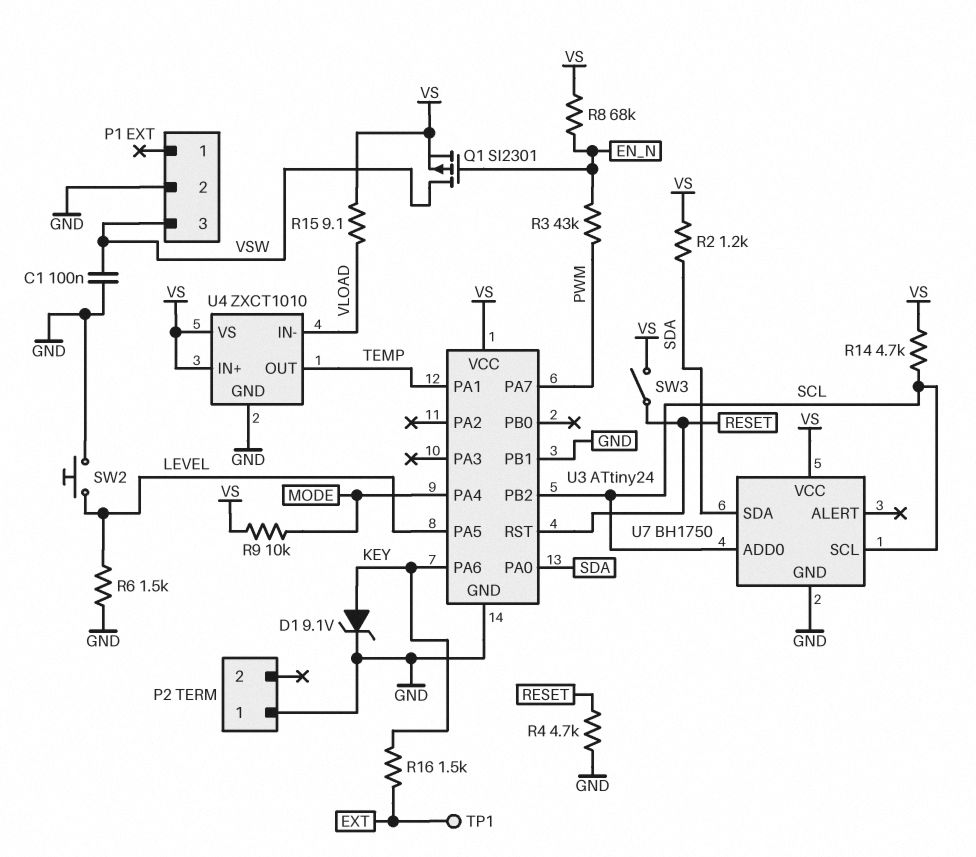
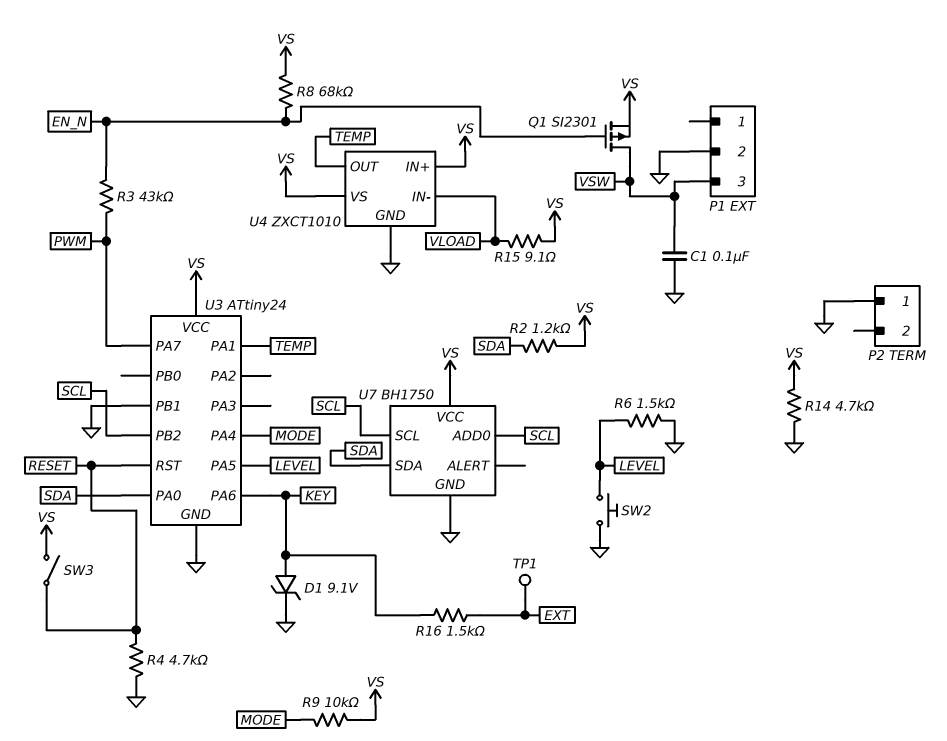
R14: 4.7k (SCL, VS) -> 4.7k (GND, VS)

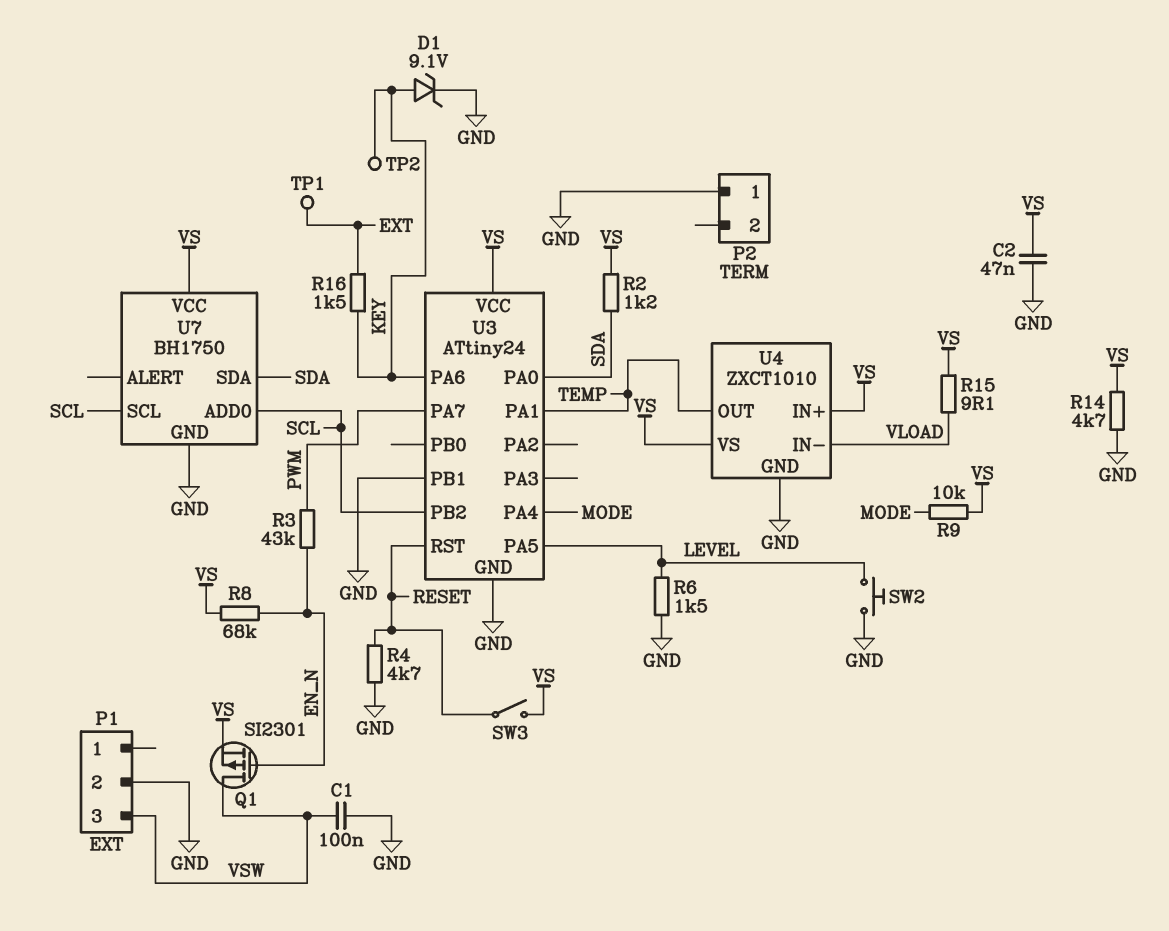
C2: none -> 47nF (GND, VS)
TP2: none -> test point (KEY)

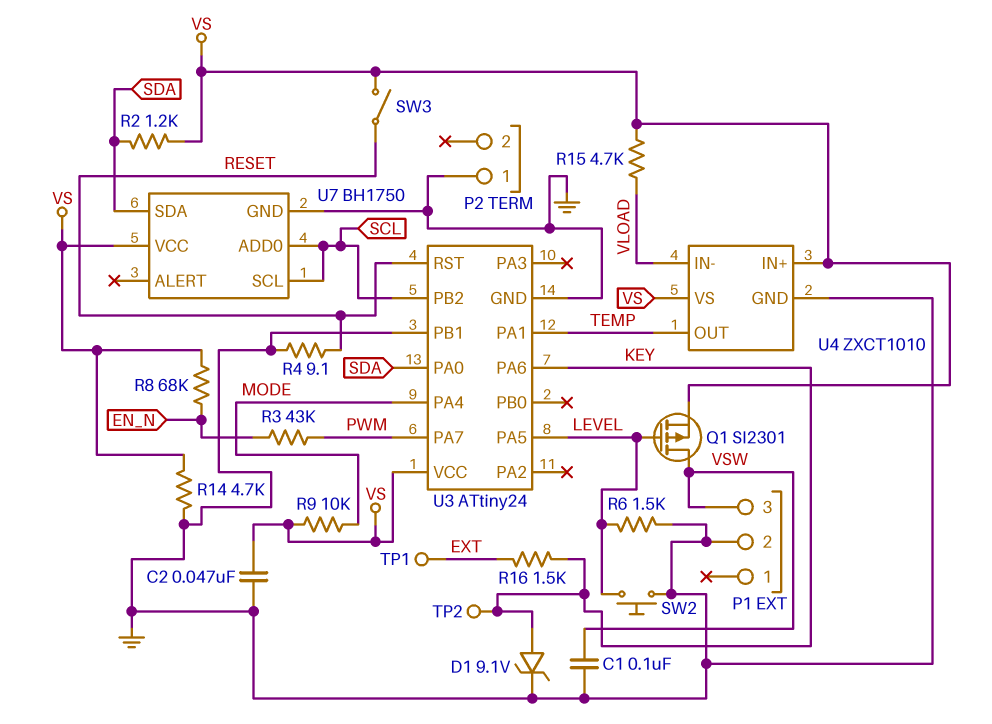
Q1: PMOS SI2301 (G EN_N, D VSW, S VS) -> PMOS SI2301 (G LEVEL, D VSW, S VS)
R4: 4.7k (GND, RESET) -> 9.1 (GND, RESET)
R15: 9.1 (VLOAD, VS) -> 4.7k (VLOAD, VS)

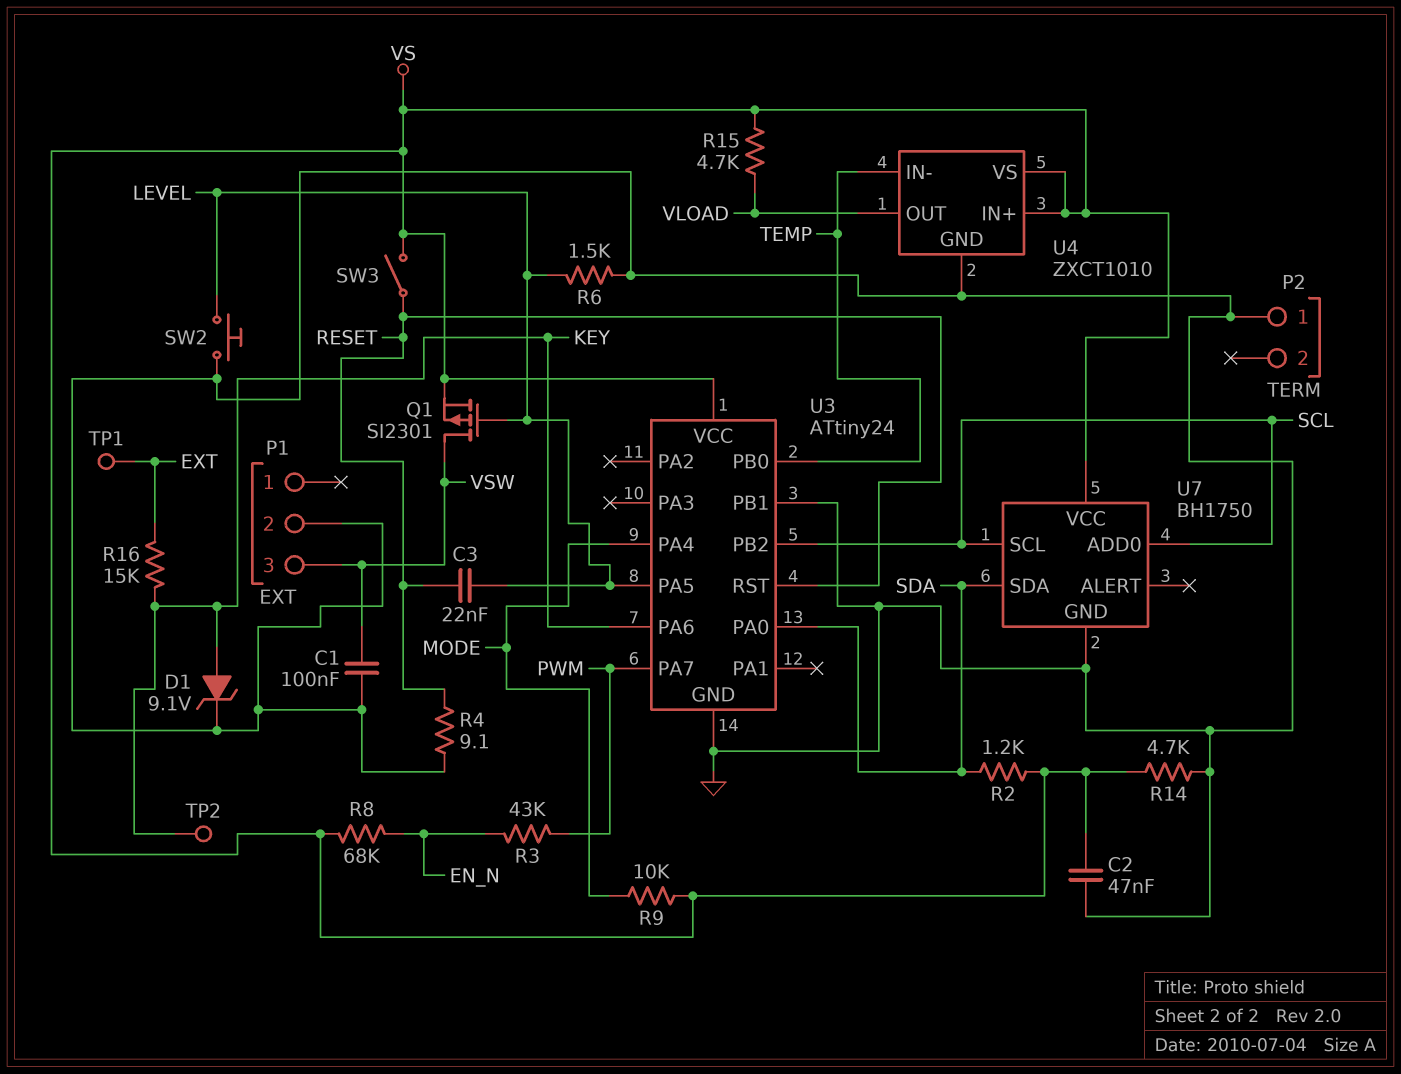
C3: none -> 22nF (LEVEL, RESET)
R16: 1.5k (EXT, KEY) -> 15k (EXT, KEY)
U3 pin PA1: TEMP -> none
U3 pin PB0: none -> TEMP
U4 pin IN-: VLOAD -> TEMP
U4 pin OUT: TEMP -> VLOAD

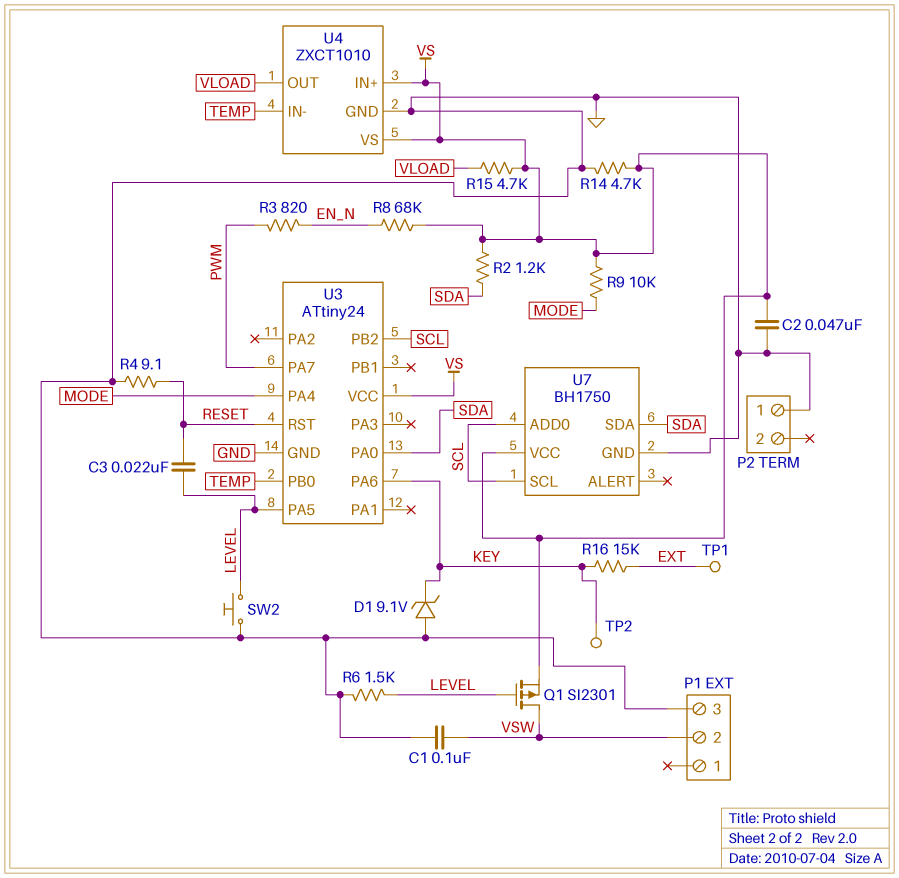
D1: zener 9.1V (A KEY, K GND) -> zener 9.1V (A GND, K KEY)
P1 pin 2: GND -> VSW
P1 pin 3: VSW -> GND
R3: 43k (EN_N, PWM) -> 820 (EN_N, PWM)
SW3: switch (RESET, VS) -> none
U3 pin PB1: GND -> none

